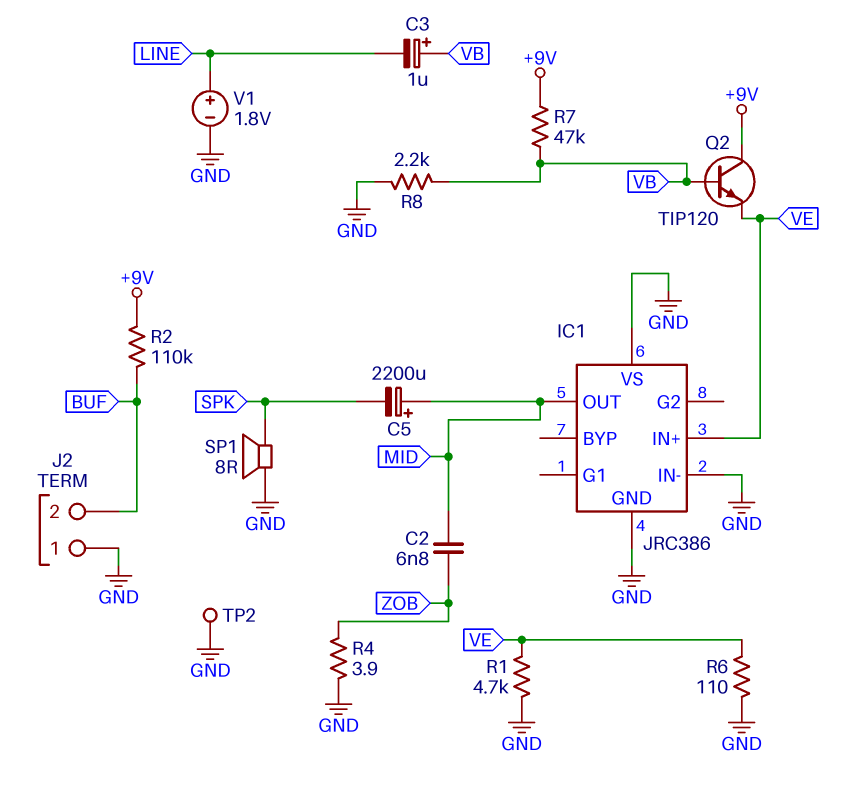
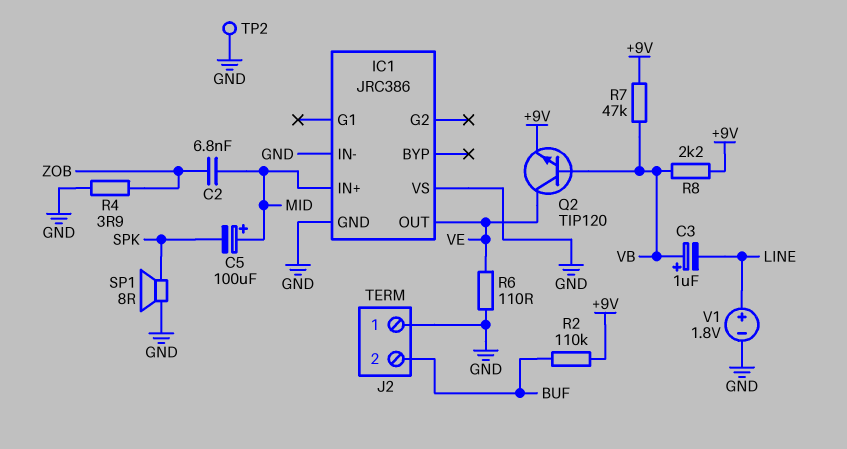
C5: 2200uF (plus MID, minus SPK) -> 100uF (plus MID, minus SPK)
IC1 pin IN+: VE -> MID
IC1 pin OUT: MID -> VE
Q2: NPN TIP120 (B VB, C +9V, E VE) -> NPN TIP120 (B VB, C VE, E +9V)
R1: 4.7k (GND, VE) -> none
R8: 2.2k (GND, VB) -> 2.2k (+9V, VB)

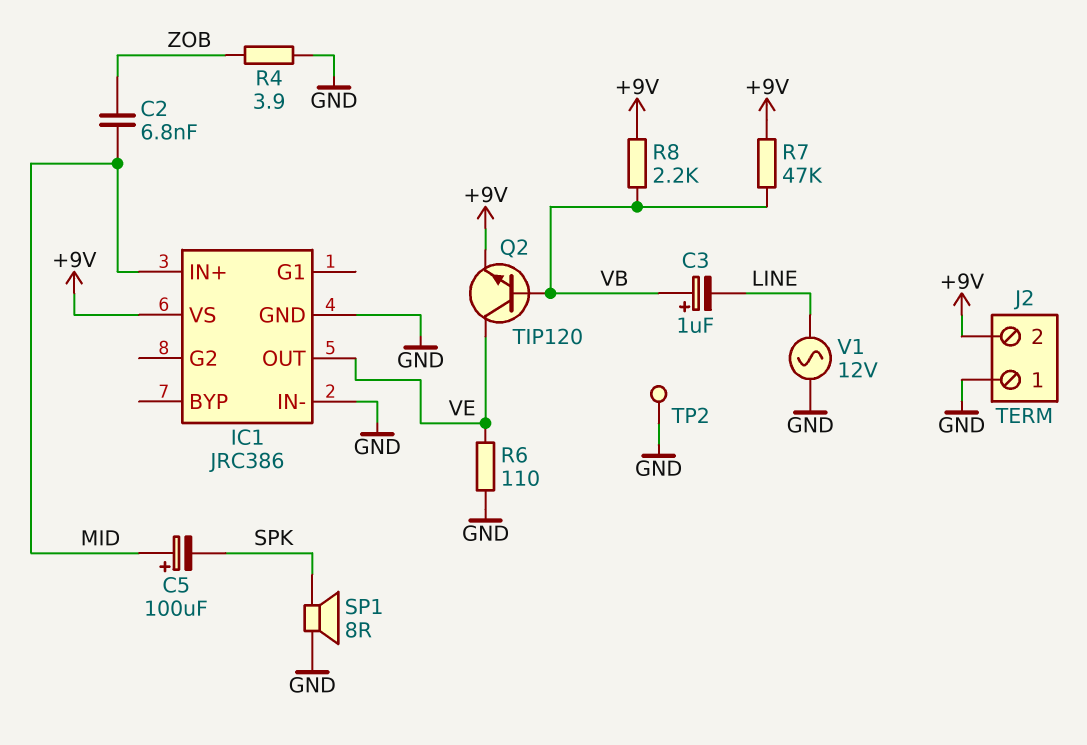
IC1 pin VS: GND -> +9V
J2 pin 2: BUF -> +9V
R2: 110k (+9V, BUF) -> none
V1: 1.8V (plus LINE, minus GND) -> AC 12V (GND, LINE)

